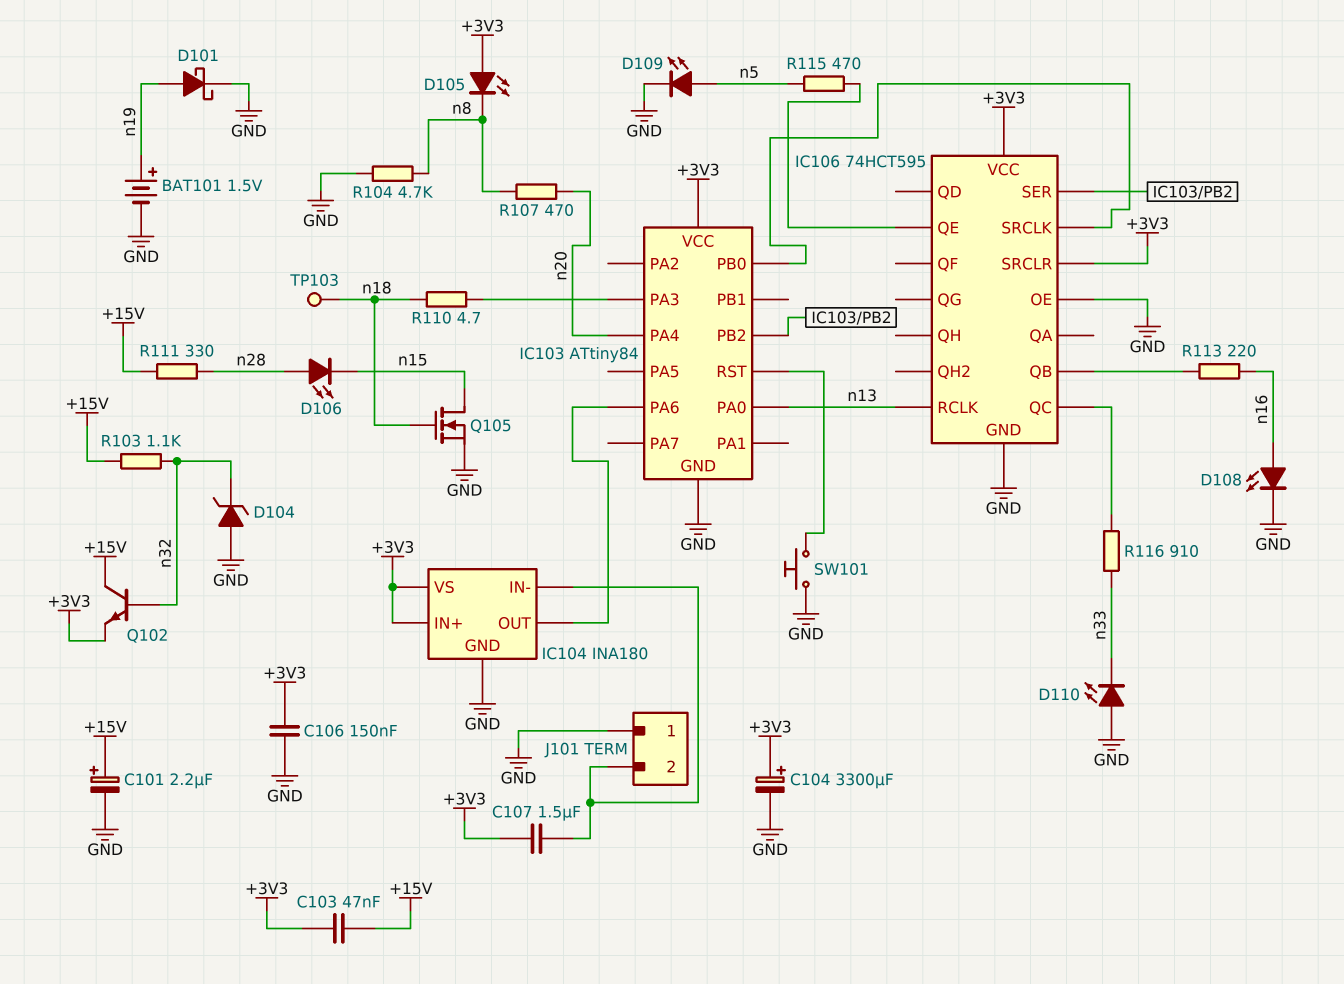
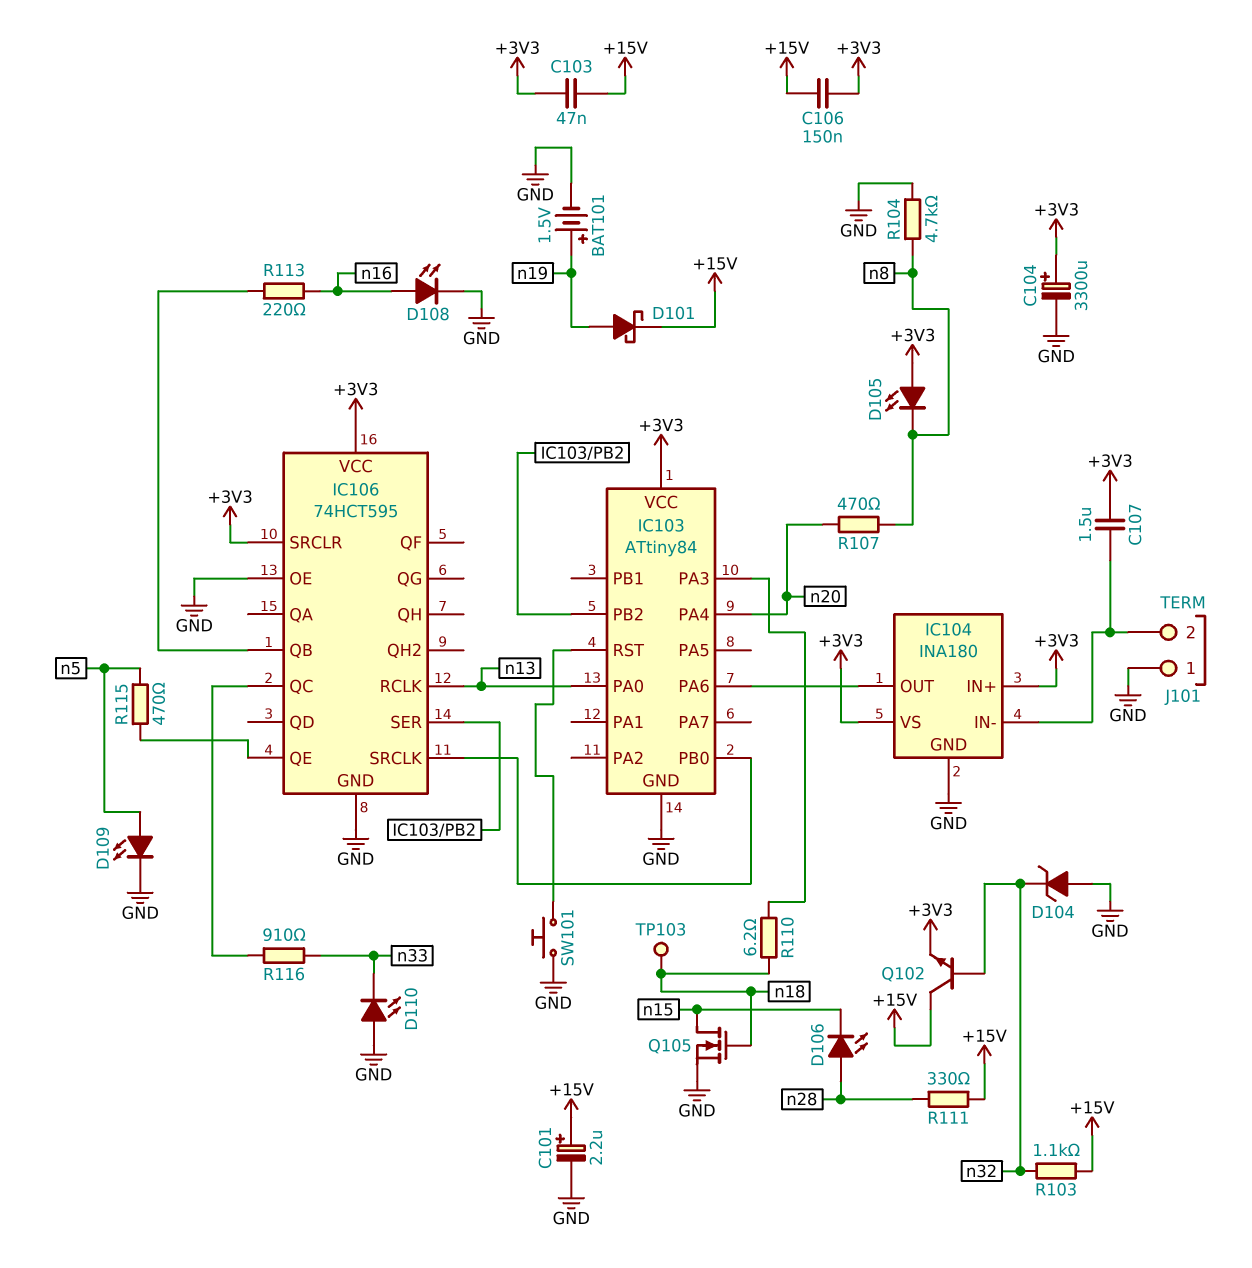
C106: 150nF (+3V3, GND) -> 150nF (+3V3, +15V)
D101: schottky (A n19, K GND) -> schottky (A n19, K +15V)
R110: 4.7 (IC103/PA3, n18) -> 6.2 (IC103/PA3, n18)

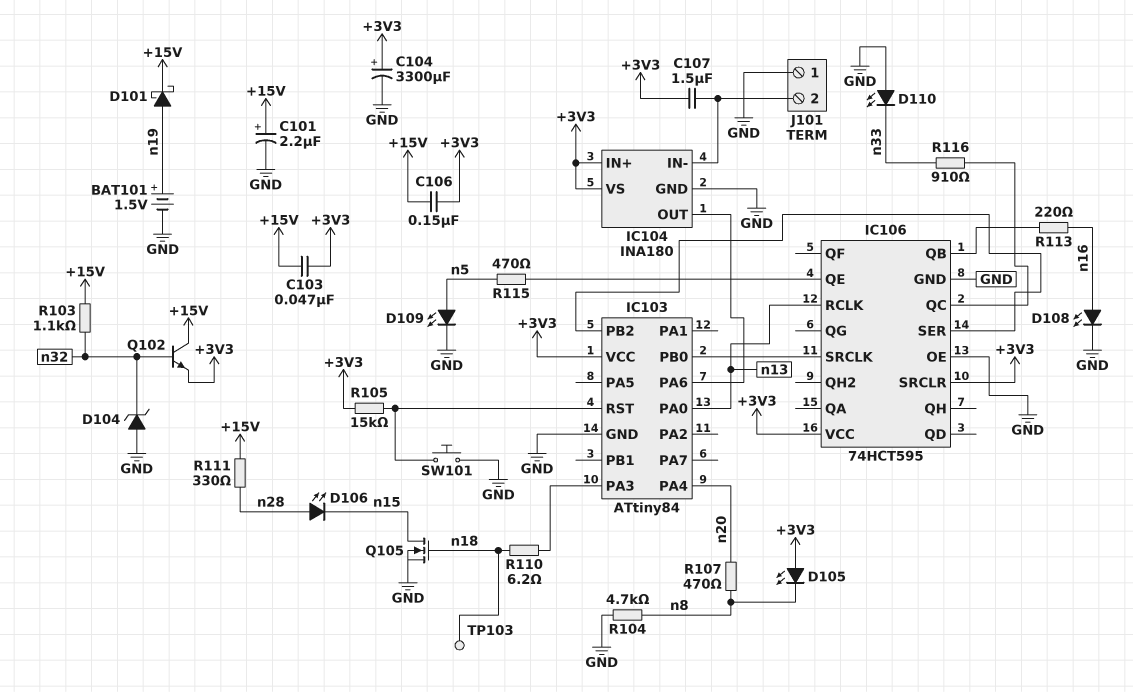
R105: none -> 15k (+3V3, IC103/RST)

